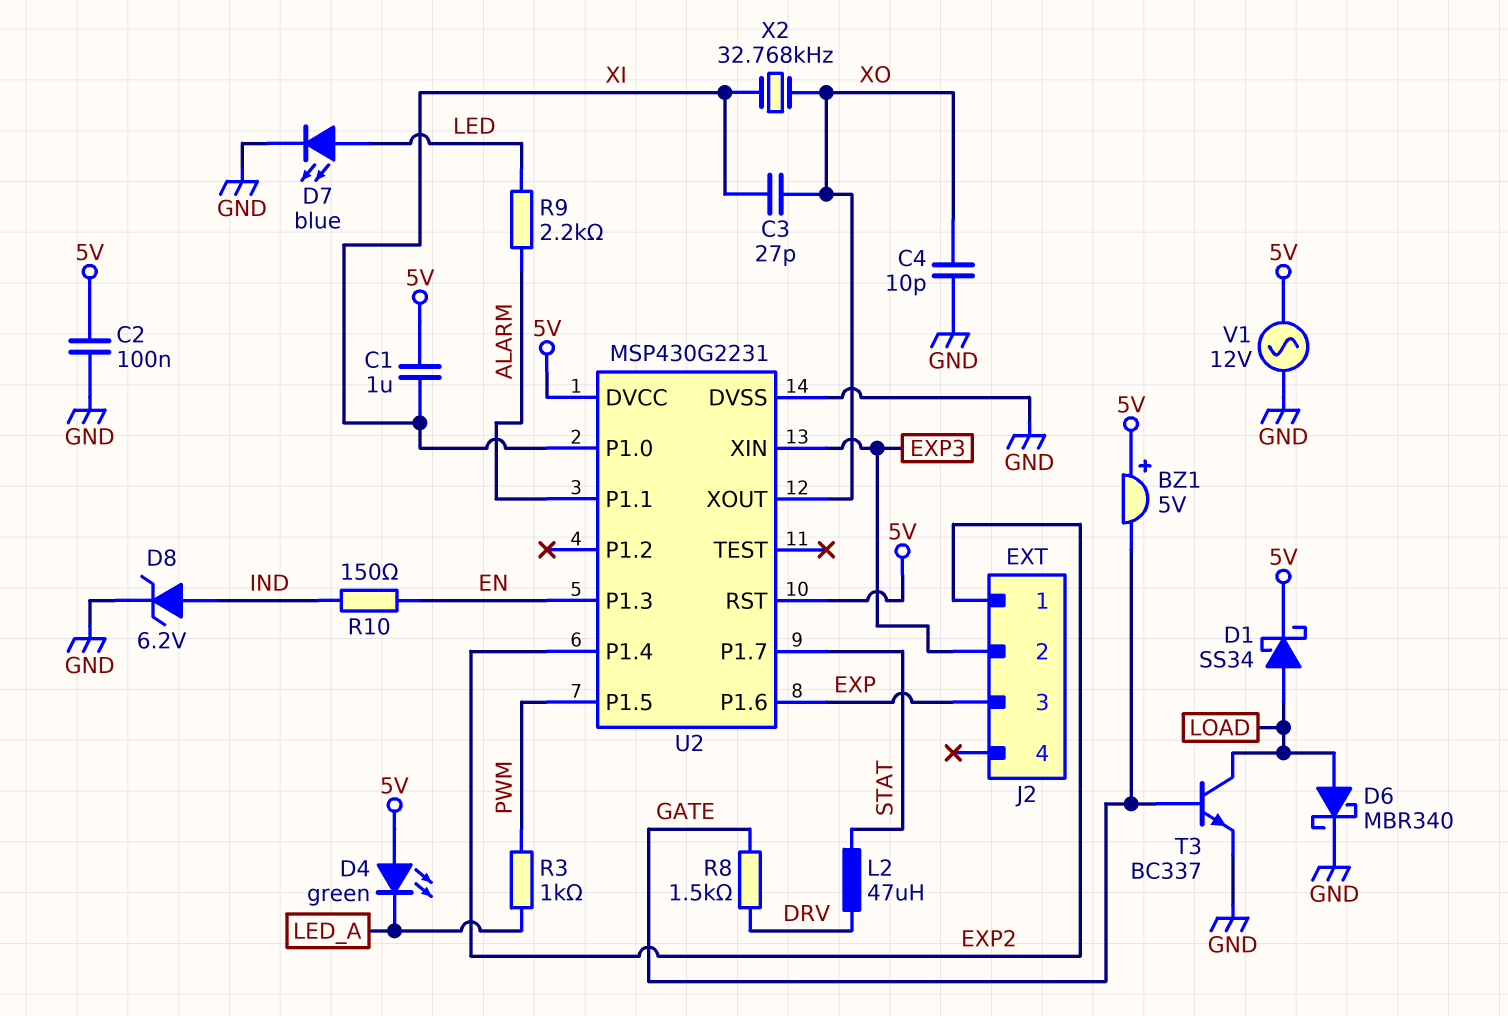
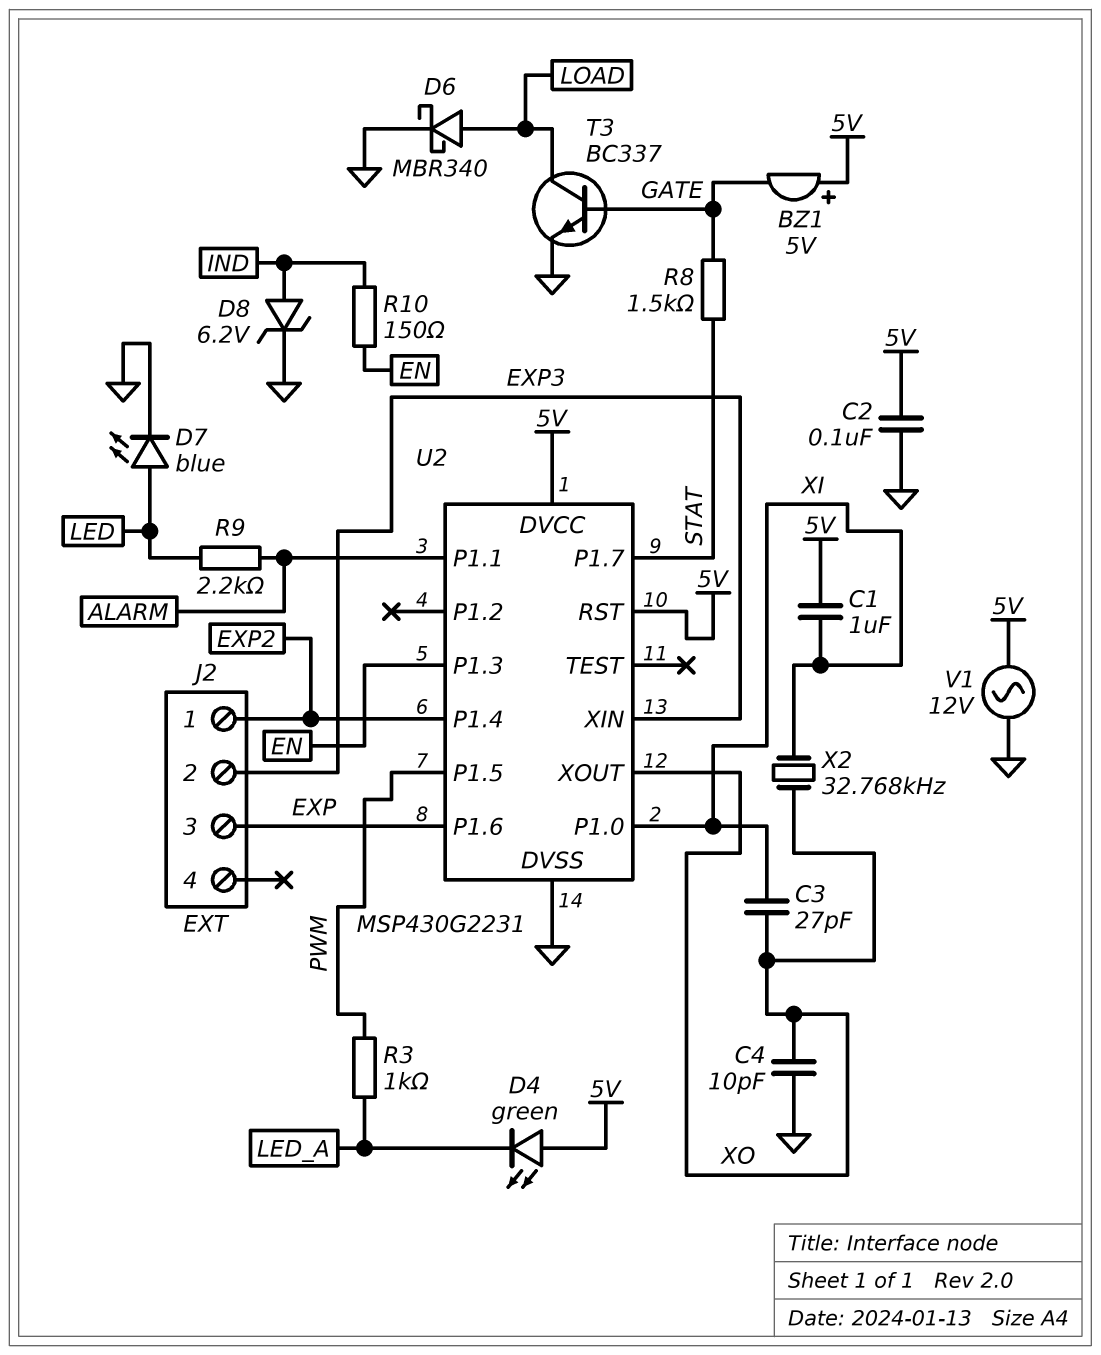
D1: schottky SS34 (A LOAD, K 5V) -> none
L2: 47uH (DRV, STAT) -> none
R8: 1.5k (DRV, GATE) -> 1.5k (GATE, STAT)

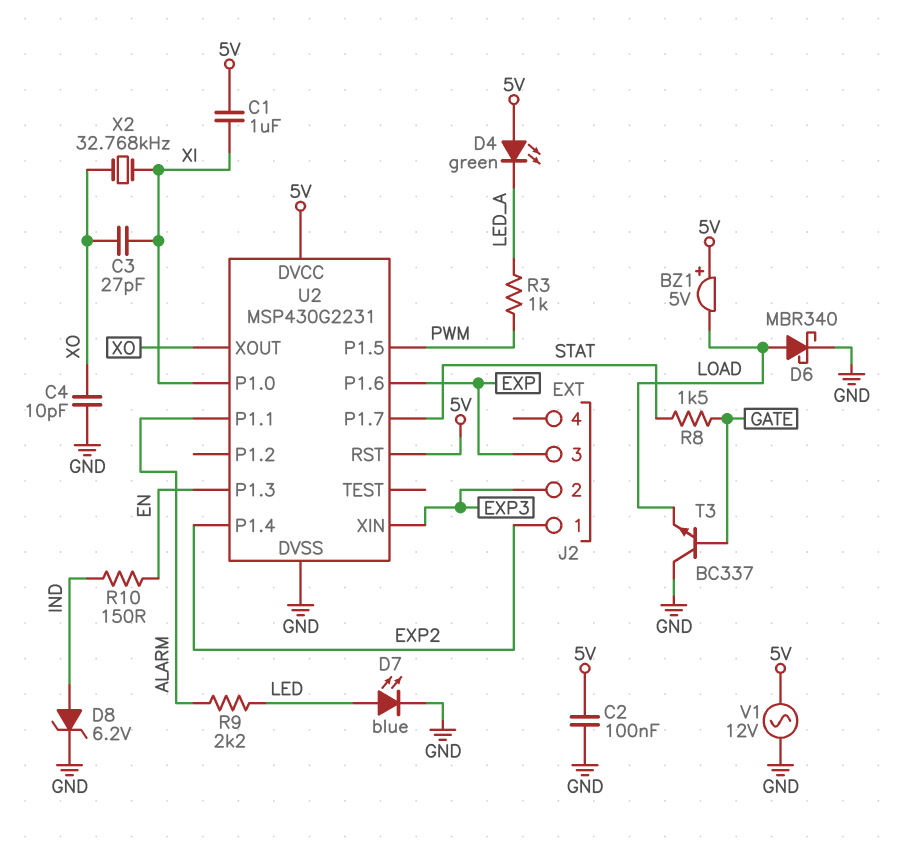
BZ1: buzzer 5V (plus 5V, minus GATE) -> buzzer 5V (plus 5V, minus LOAD)
T3: NPN BC337 (B GATE, C LOAD, E GND) -> NPN BC337 (B GATE, C GND, E LOAD)

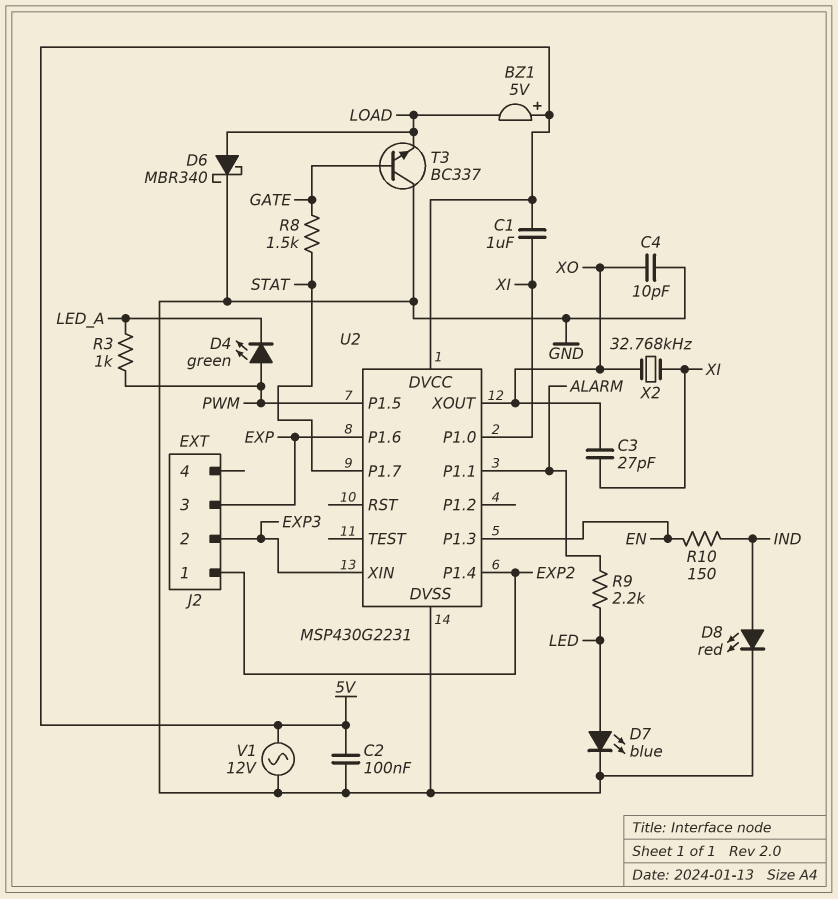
D4: LED green (A 5V, K LED_A) -> LED green (A PWM, K LED_A)
D8: zener 6.2V (A IND, K GND) -> LED red (A IND, K GND)
U2 pin RST: 5V -> none

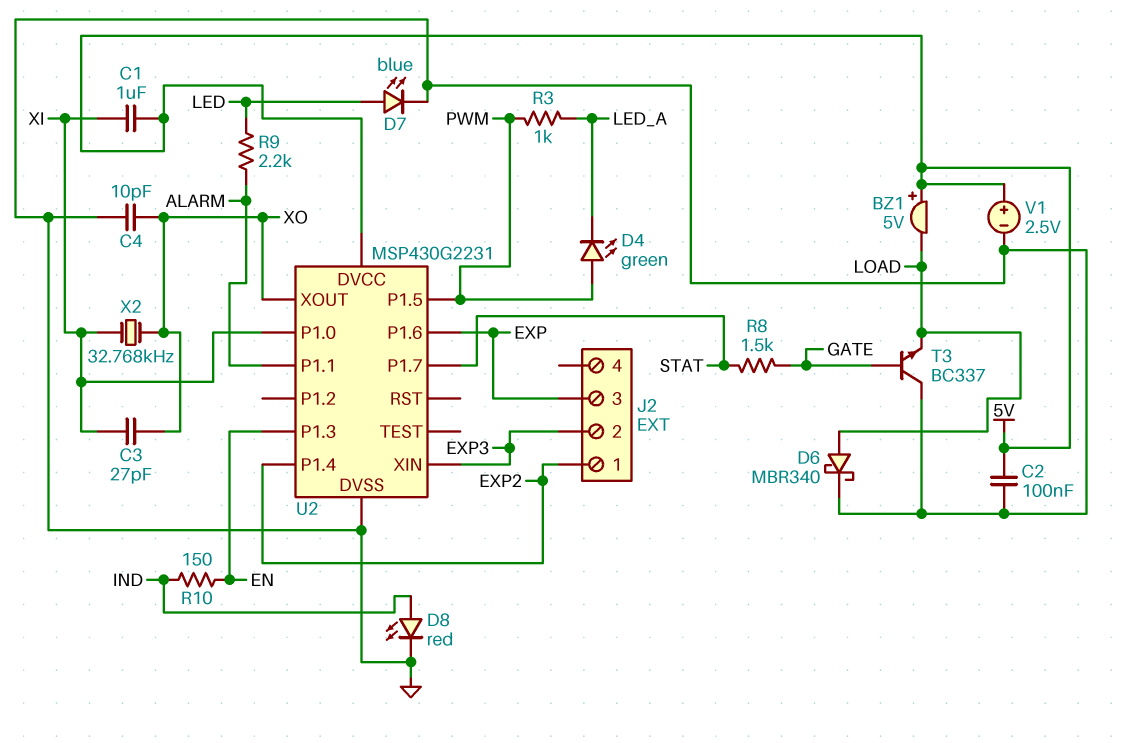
V1: AC 12V (5V, GND) -> 2.5V (plus 5V, minus GND)

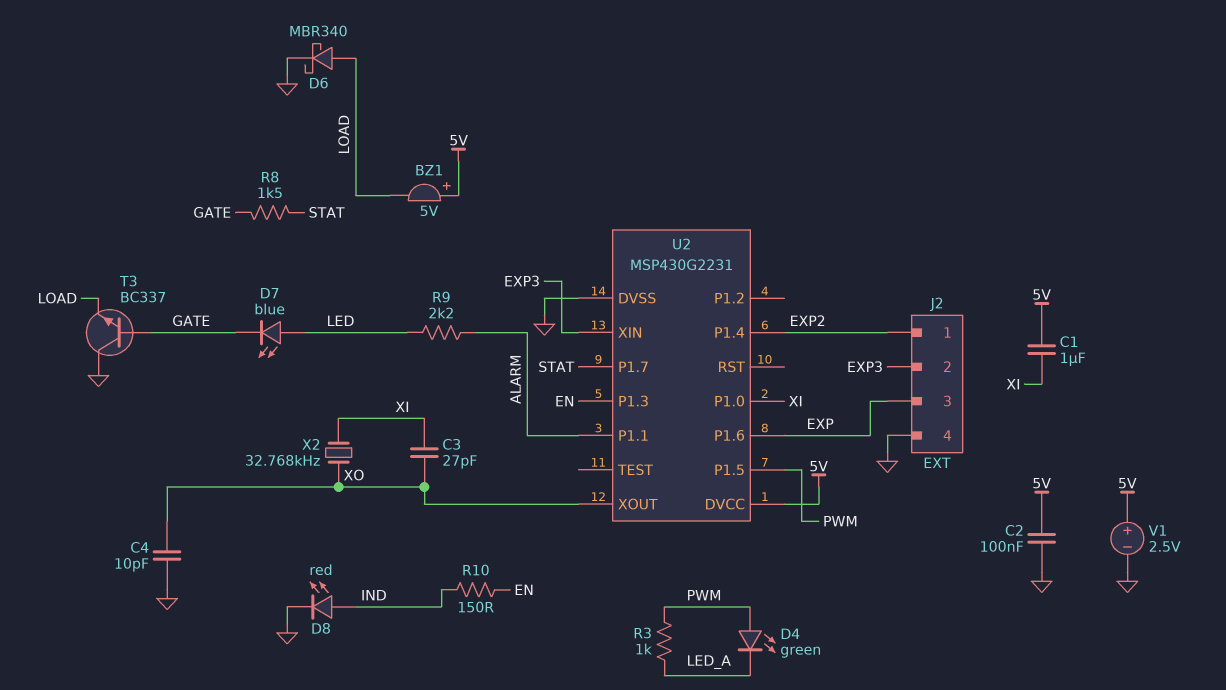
D7: LED blue (A LED, K GND) -> LED blue (A LED, K GATE)
J2 pin 4: none -> GND

